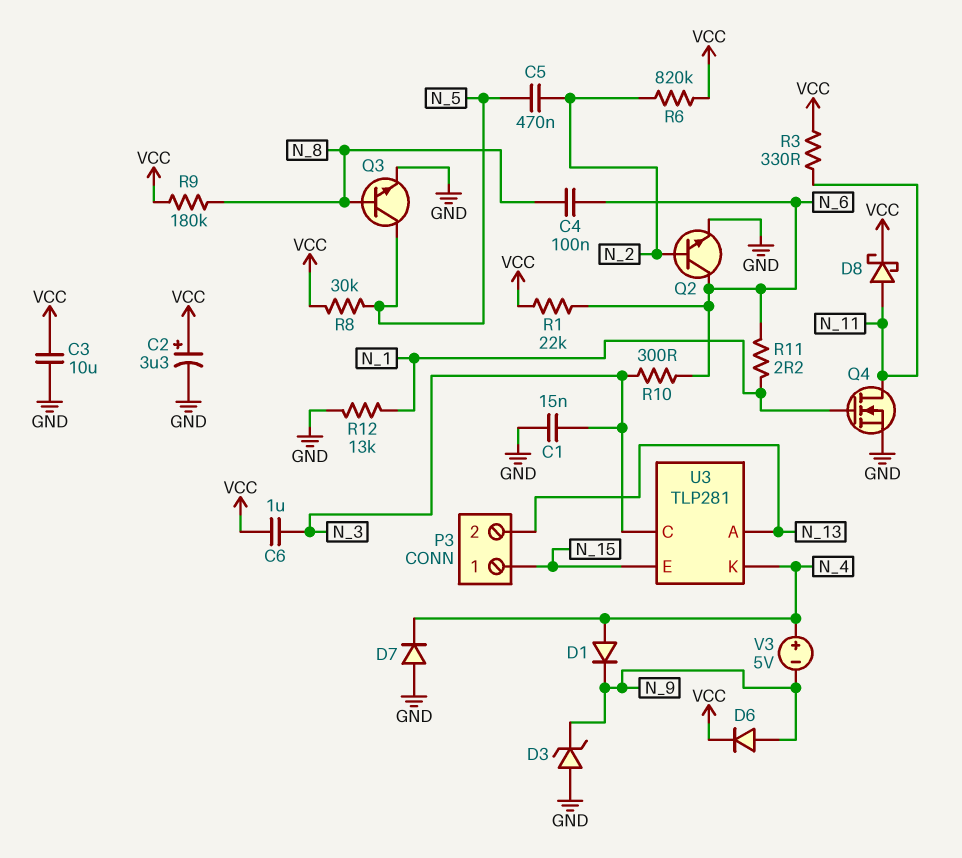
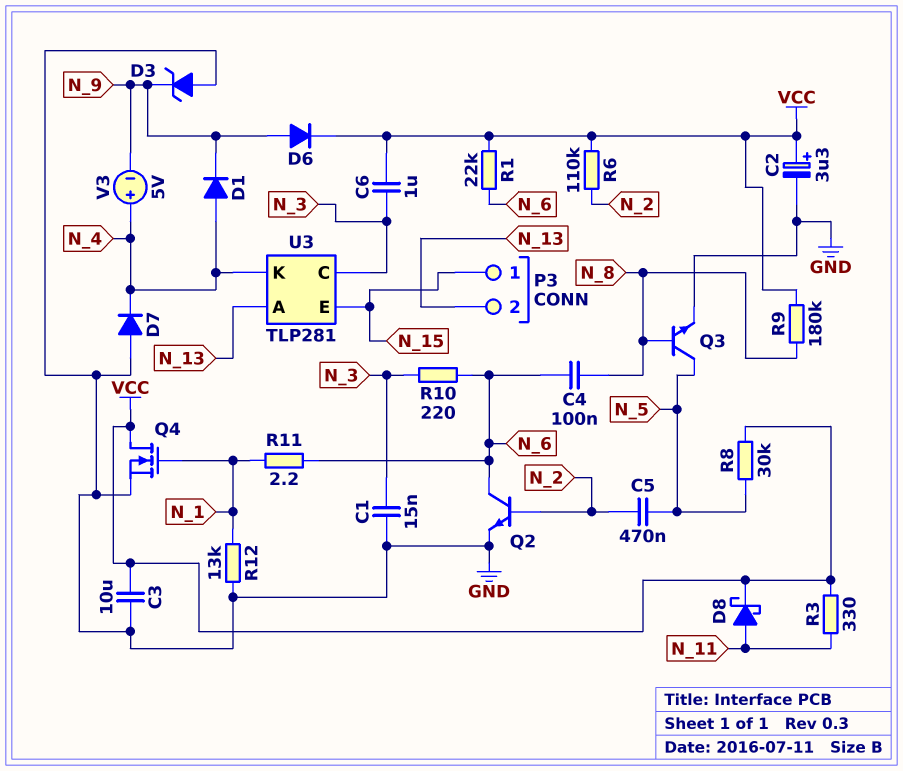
Q4: NMOS (G N_1, D N_11, S GND) -> NMOS (G N_1, D VCC, S GND)
R6: 820k (N_2, VCC) -> 110k (N_2, VCC)
R10: 300 (N_3, N_6) -> 220 (N_3, N_6)

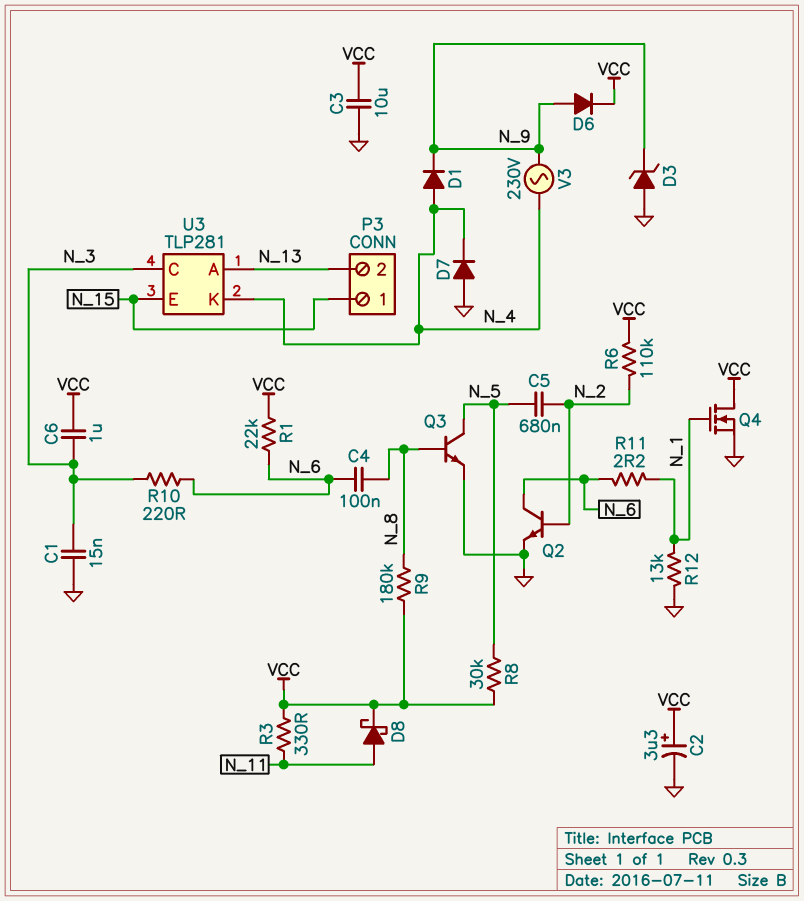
C5: 470nF (N_2, N_5) -> 680nF (N_2, N_5)
V3: 5V (plus N_4, minus N_9) -> AC 230V (N_4, N_9)

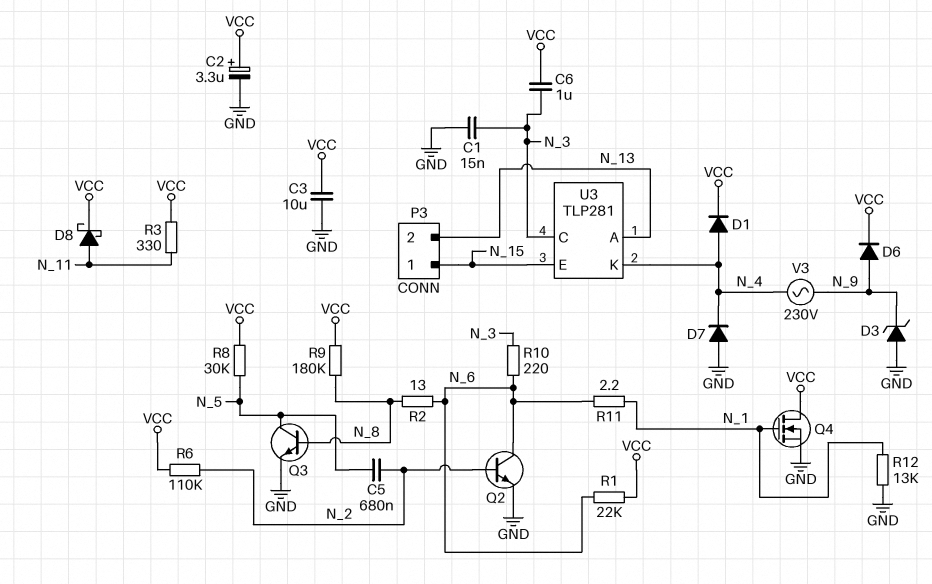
C4: 100nF (N_6, N_8) -> none
D1: diode (A N_4, K N_9) -> diode (A N_4, K VCC)
R2: none -> 13 (N_6, N_8)

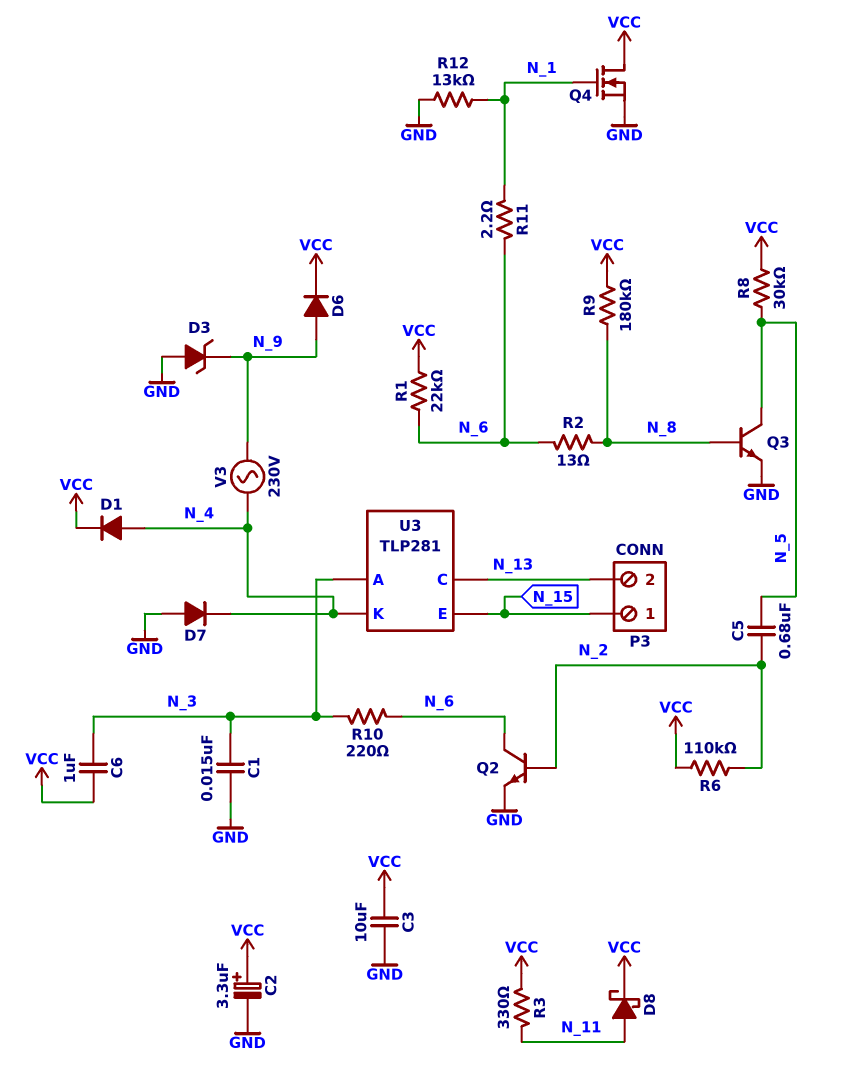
U3 pin A: N_13 -> N_3
U3 pin C: N_3 -> N_13

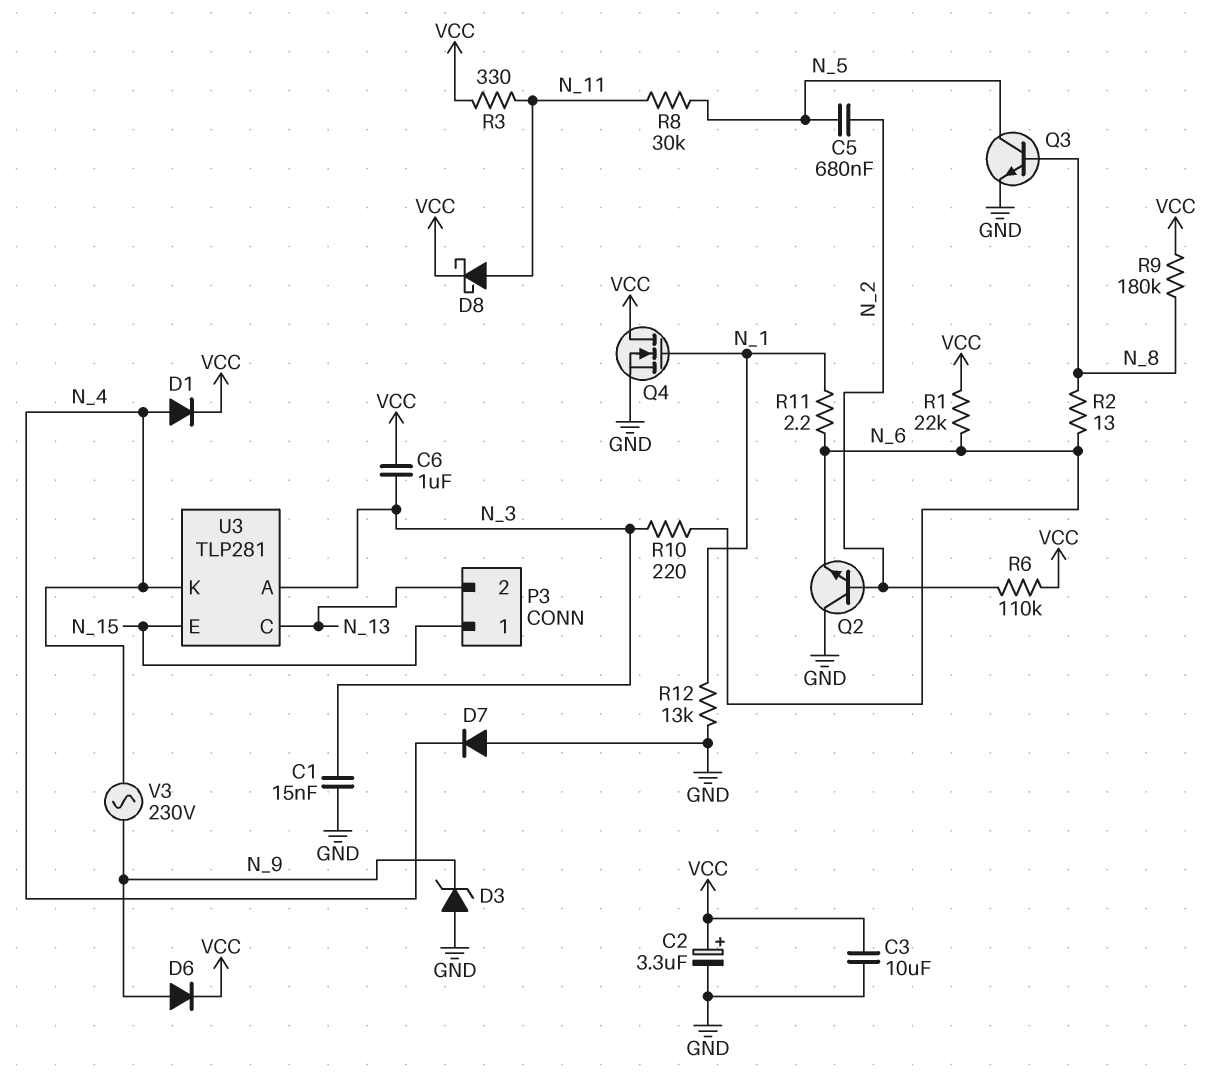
Q2: NPN (B N_2, C N_6, E GND) -> NPN (B N_2, C GND, E N_6)
R8: 30k (N_5, VCC) -> 30k (N_5, N_11)

